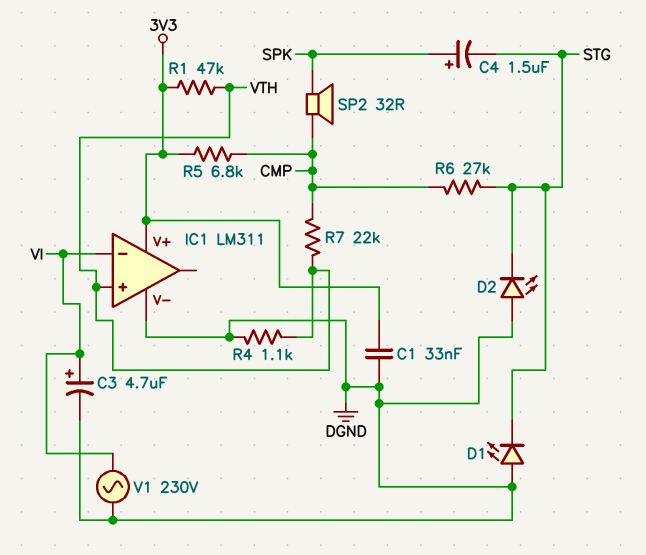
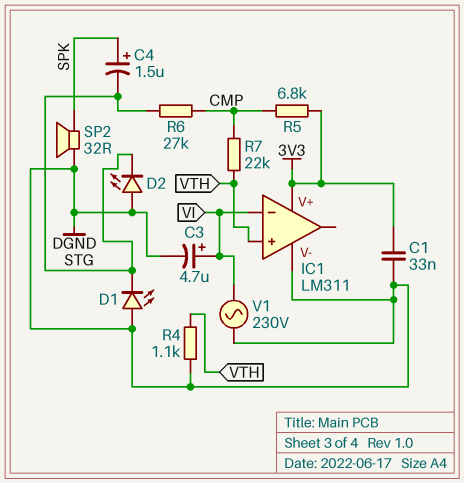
R1: 47k (3V3, VTH) -> none
SP2: speaker 32R (CMP, SPK) -> speaker 32R (DGND, SPK)

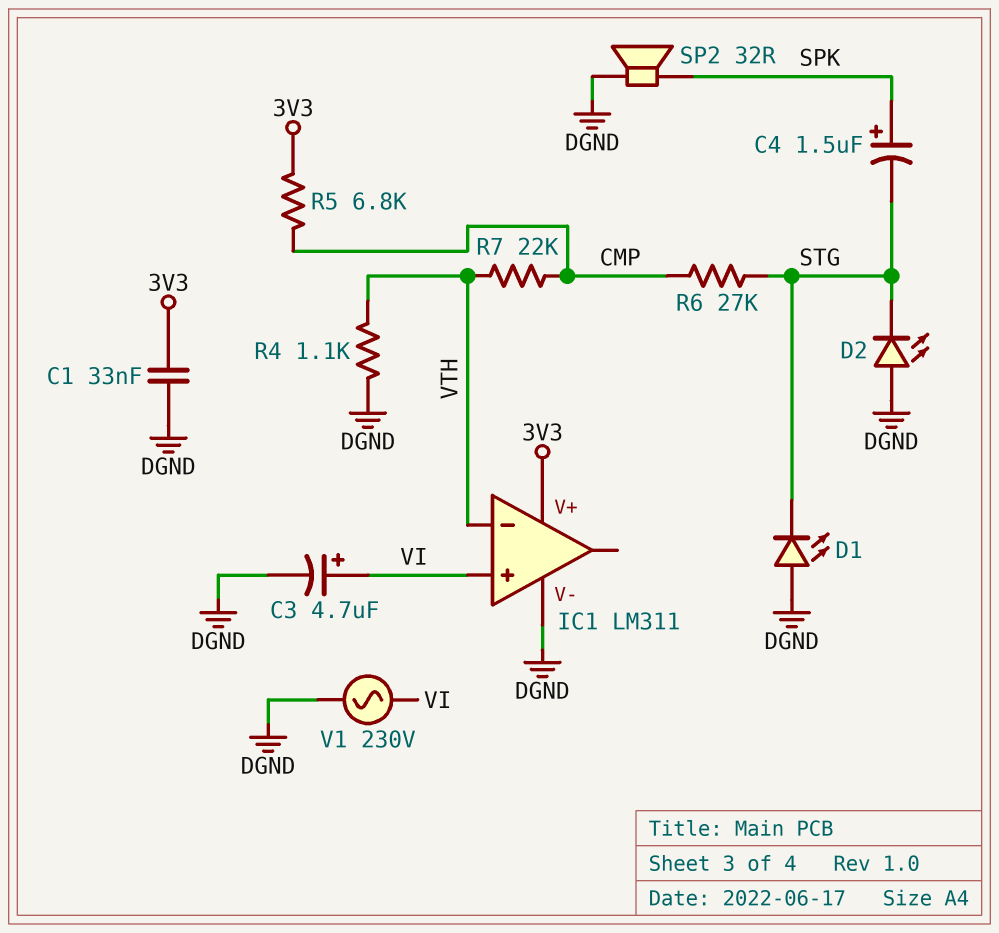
IC1 pin in+: VTH -> VI
IC1 pin in-: VI -> VTH

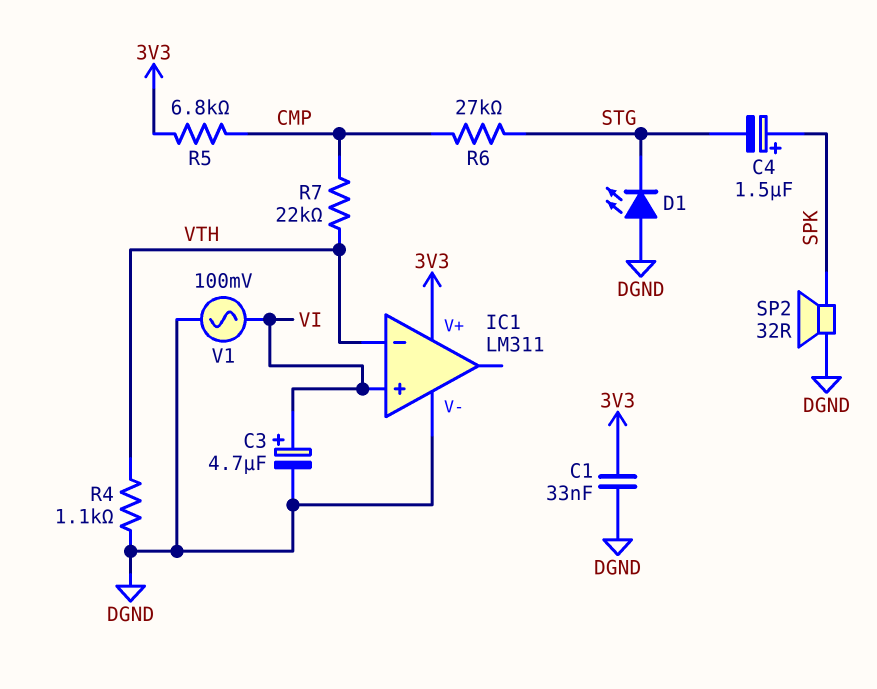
D2: LED (A DGND, K STG) -> none
V1: AC 230V (DGND, VI) -> AC 100mV (DGND, VI)

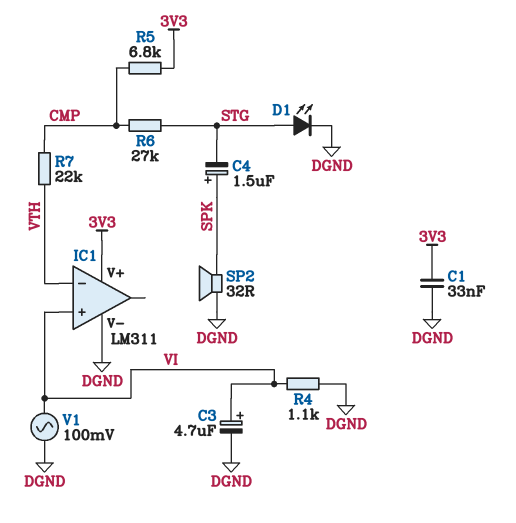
D1: LED (A DGND, K STG) -> LED (A STG, K DGND)
R4: 1.1k (DGND, VTH) -> 1.1k (DGND, VI)

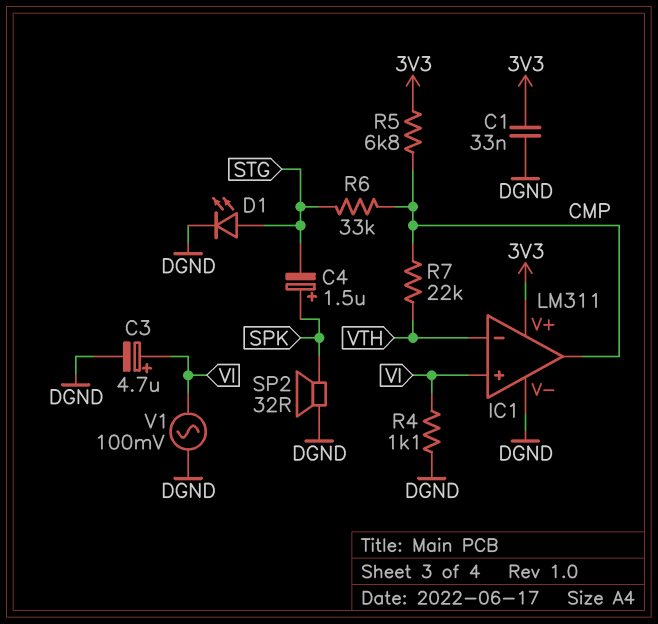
IC1 pin out: none -> CMP
R6: 27k (CMP, STG) -> 33k (CMP, STG)

